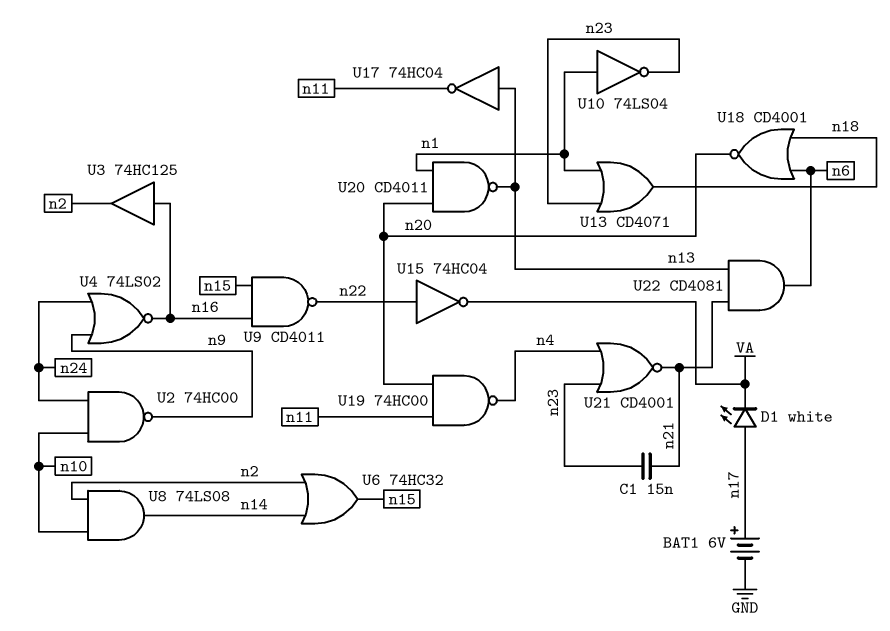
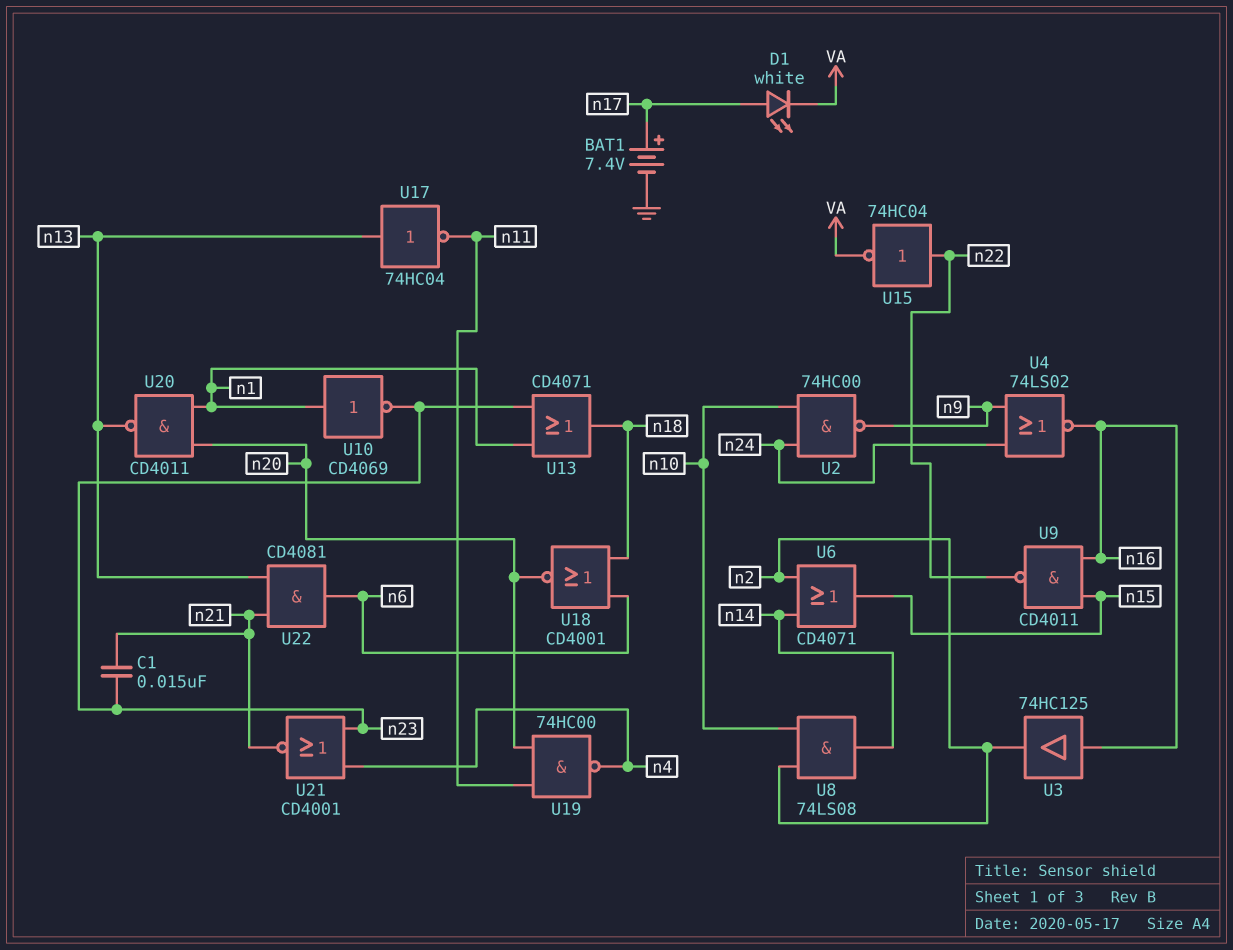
BAT1: 6V (plus n17, minus GND) -> 7.4V (plus n17, minus GND)
U6: OR 74HC32 (in n2, in n14, out n15) -> OR CD4071 (in n2, in n14, out n15)
U10: NOT 74LS04 (in n1, out n23) -> NOT CD4069 (in n1, out n23)

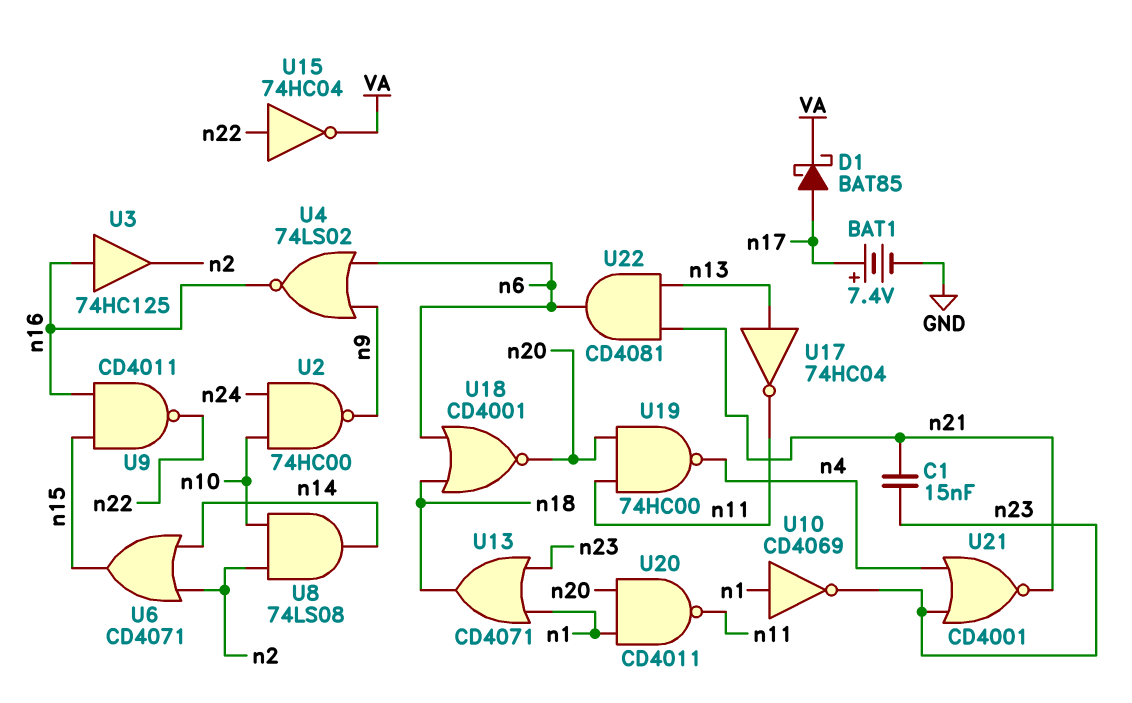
D1: LED white (A n17, K VA) -> schottky BAT85 (A n17, K VA)
U4: NOR 74LS02 (in n9, in n24, out n16) -> NOR 74LS02 (in n6, in n9, out n16)
U20: NAND CD4011 (in n1, in n20, out n13) -> NAND CD4011 (in n1, in n20, out n11)

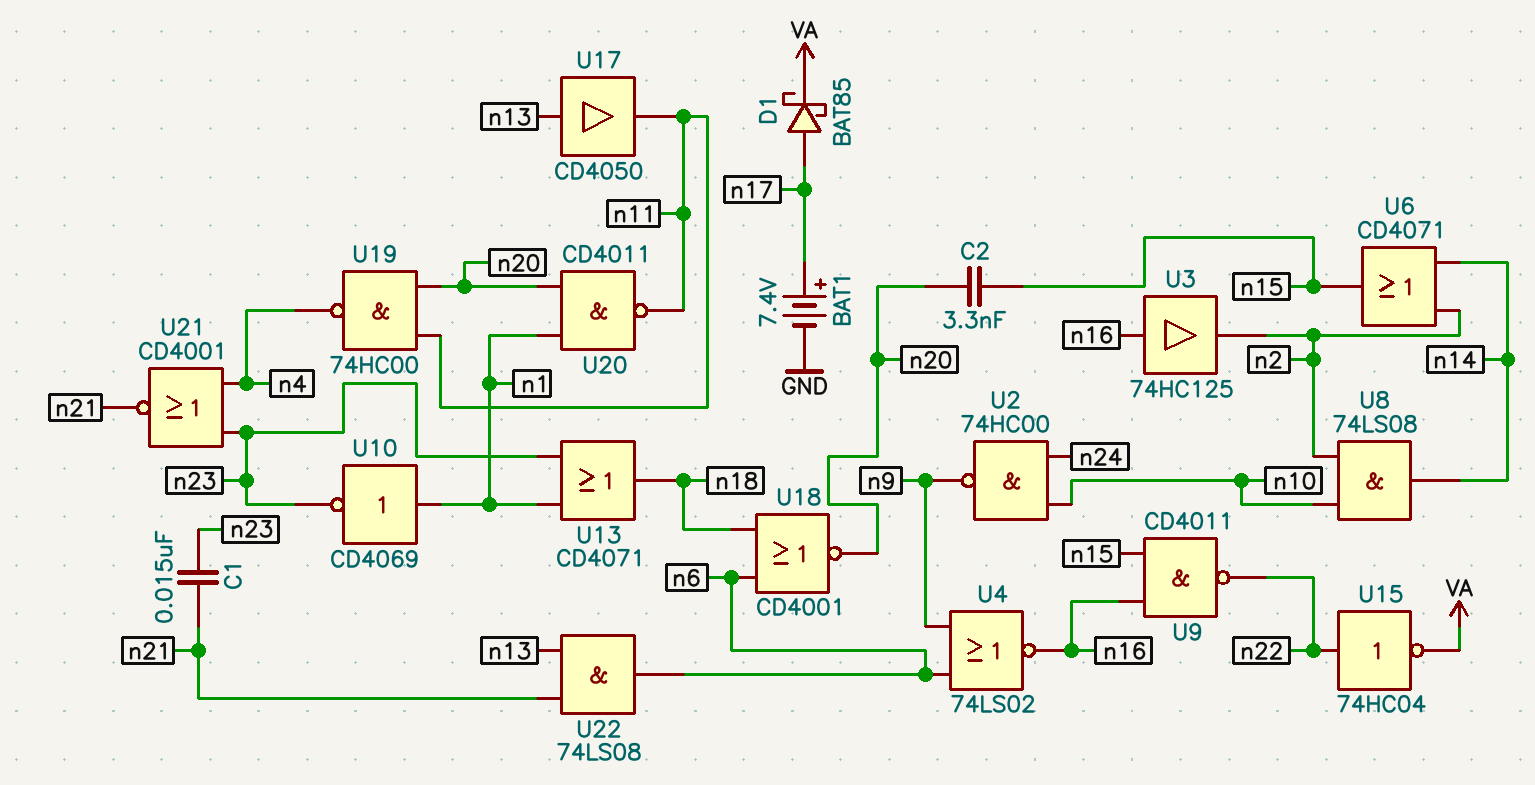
C2: none -> 3.3nF (n15, n20)
U17: NOT 74HC04 (in n13, out n11) -> buffer CD4050 (in n13, out n11)
U22: AND CD4081 (in n13, in n21, out n6) -> AND 74LS08 (in n13, in n21, out n6)

